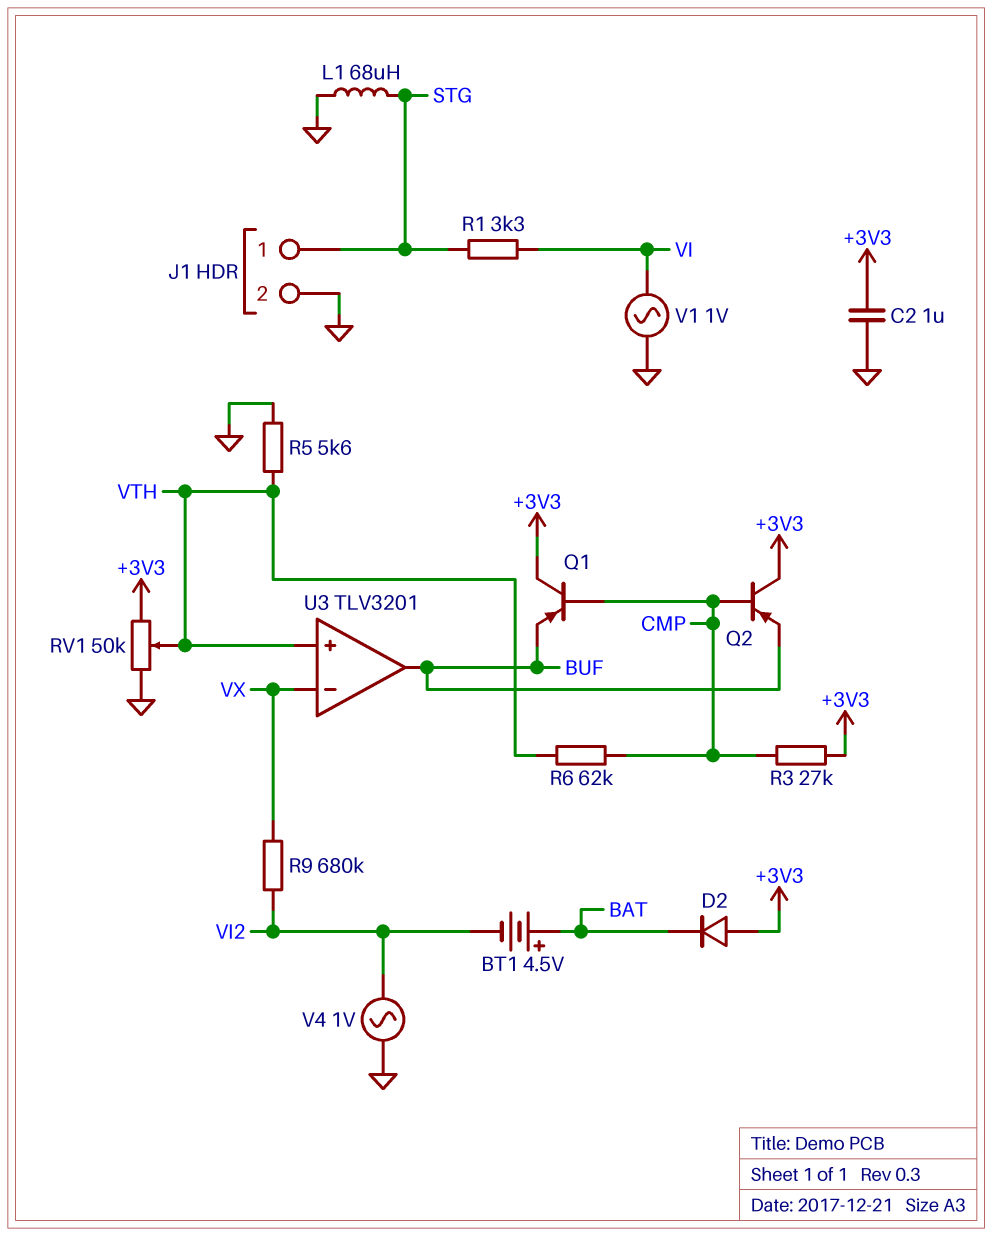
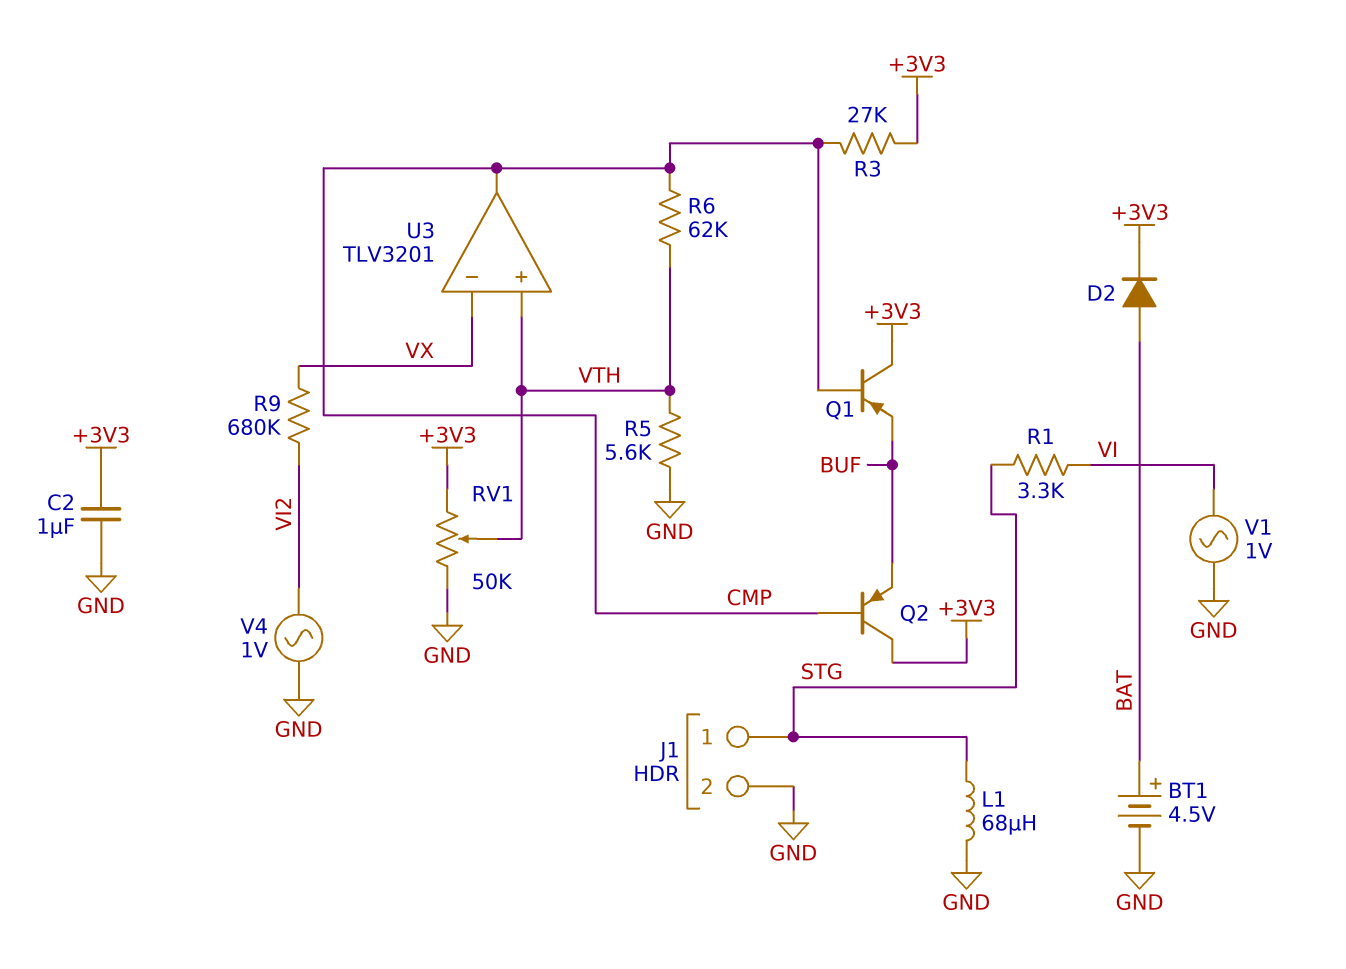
BT1: 4.5V (plus BAT, minus VI2) -> 4.5V (plus BAT, minus GND)
D2: diode (A +3V3, K BAT) -> diode (A BAT, K +3V3)
U3 pin out: BUF -> CMP

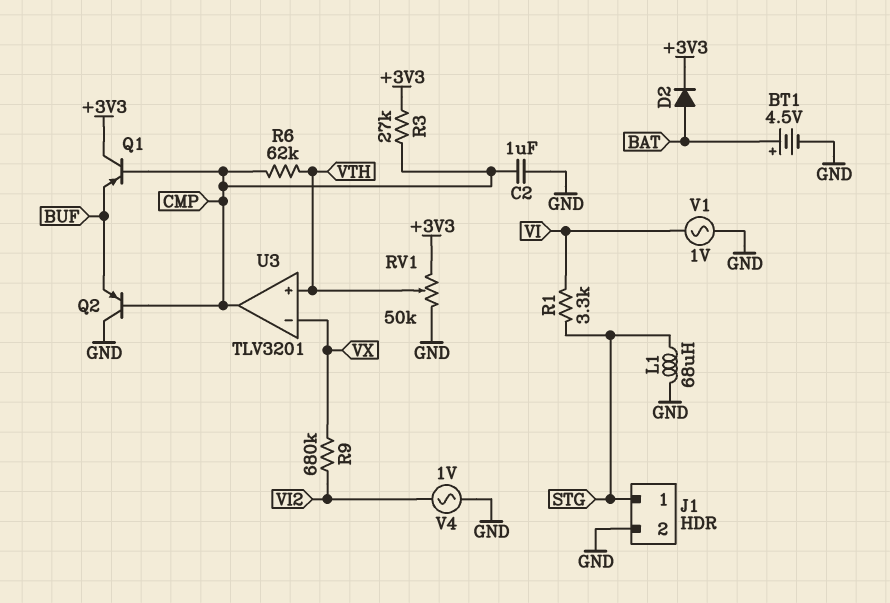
C2: 1uF (+3V3, GND) -> 1uF (CMP, GND)
Q2: PNP (B CMP, C +3V3, E BUF) -> PNP (B CMP, C GND, E BUF)
R5: 5.6k (GND, VTH) -> none

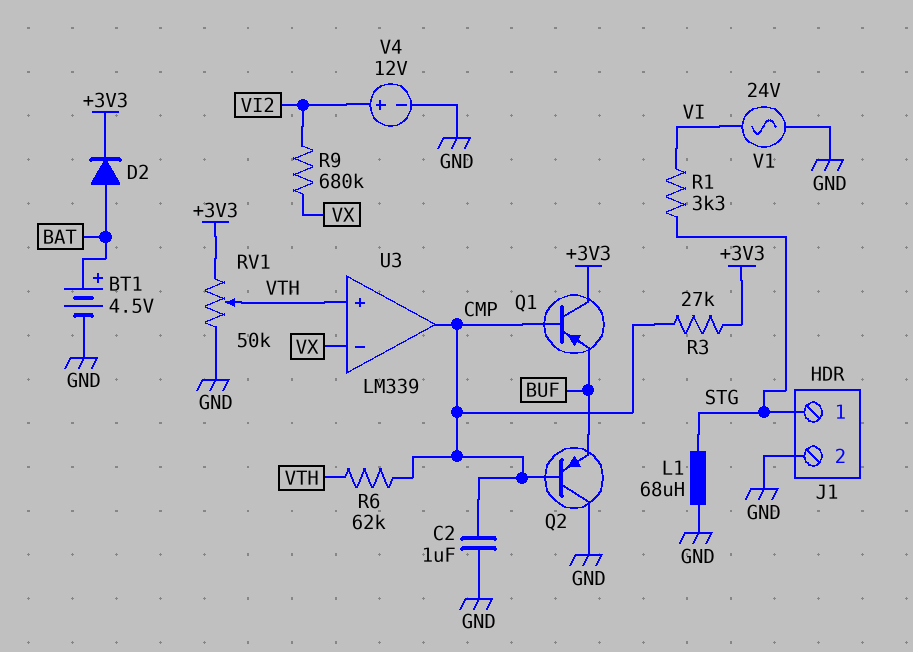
U3: TLV3201 -> LM339
V1: AC 1V (GND, VI) -> AC 24V (GND, VI)
V4: AC 1V (GND, VI2) -> 12V (plus VI2, minus GND)

